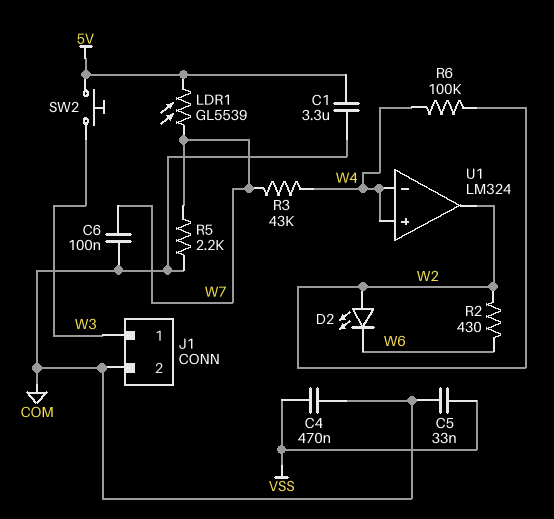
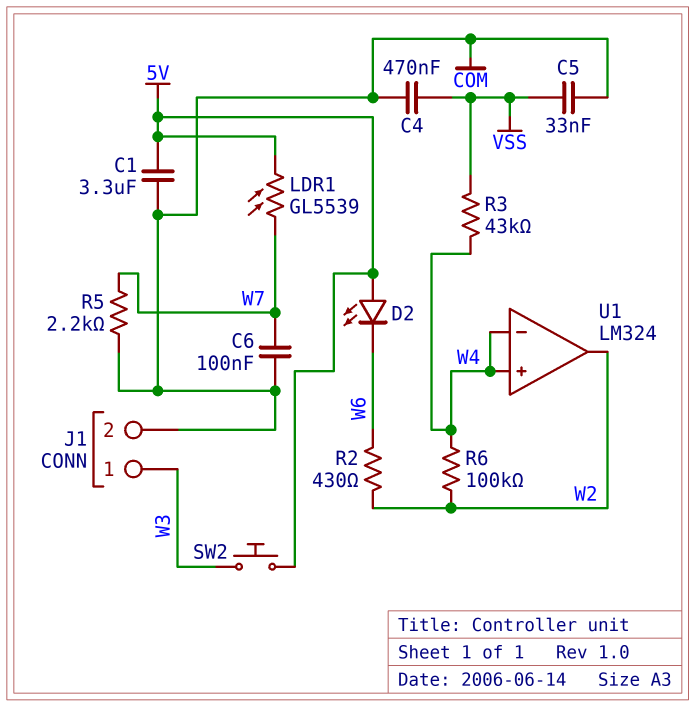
D2: LED (A W2, K W6) -> LED (A 5V, K W6)
R3: 43k (W4, W7) -> 43k (VSS, W4)

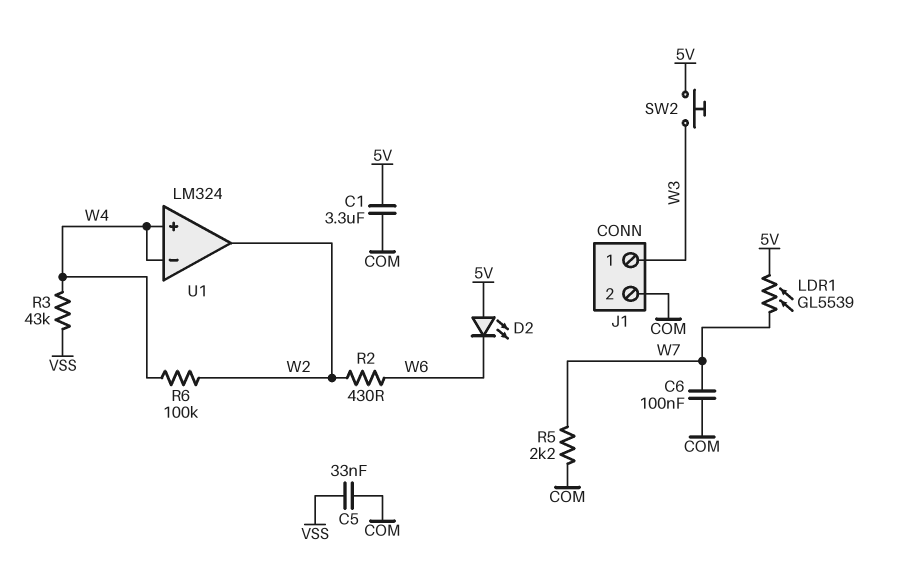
C4: 470nF (COM, VSS) -> none

